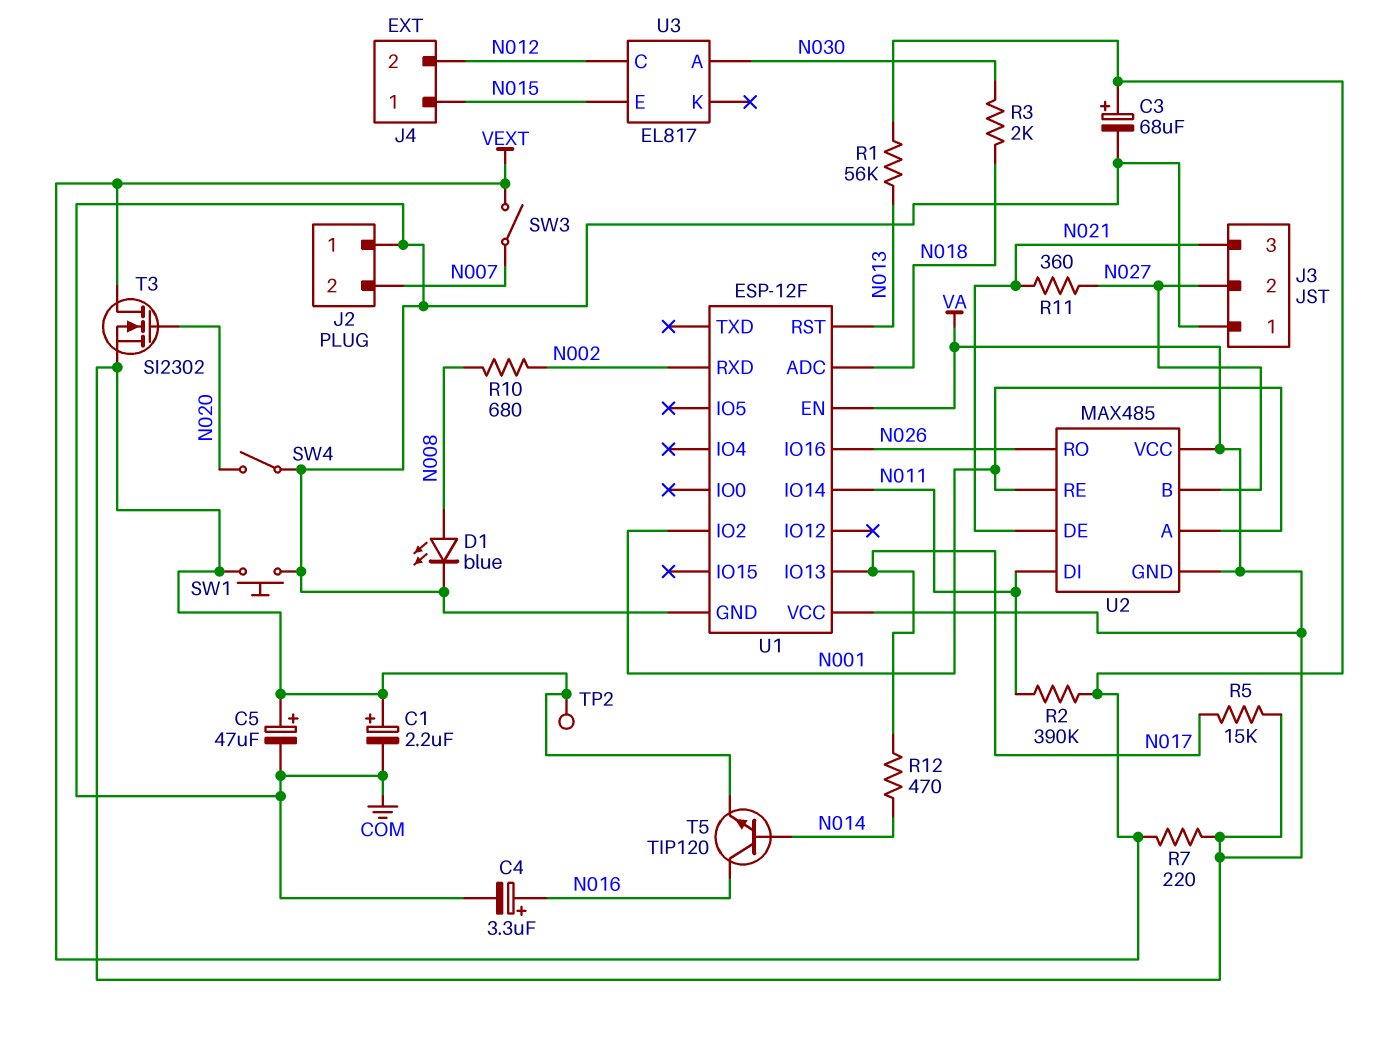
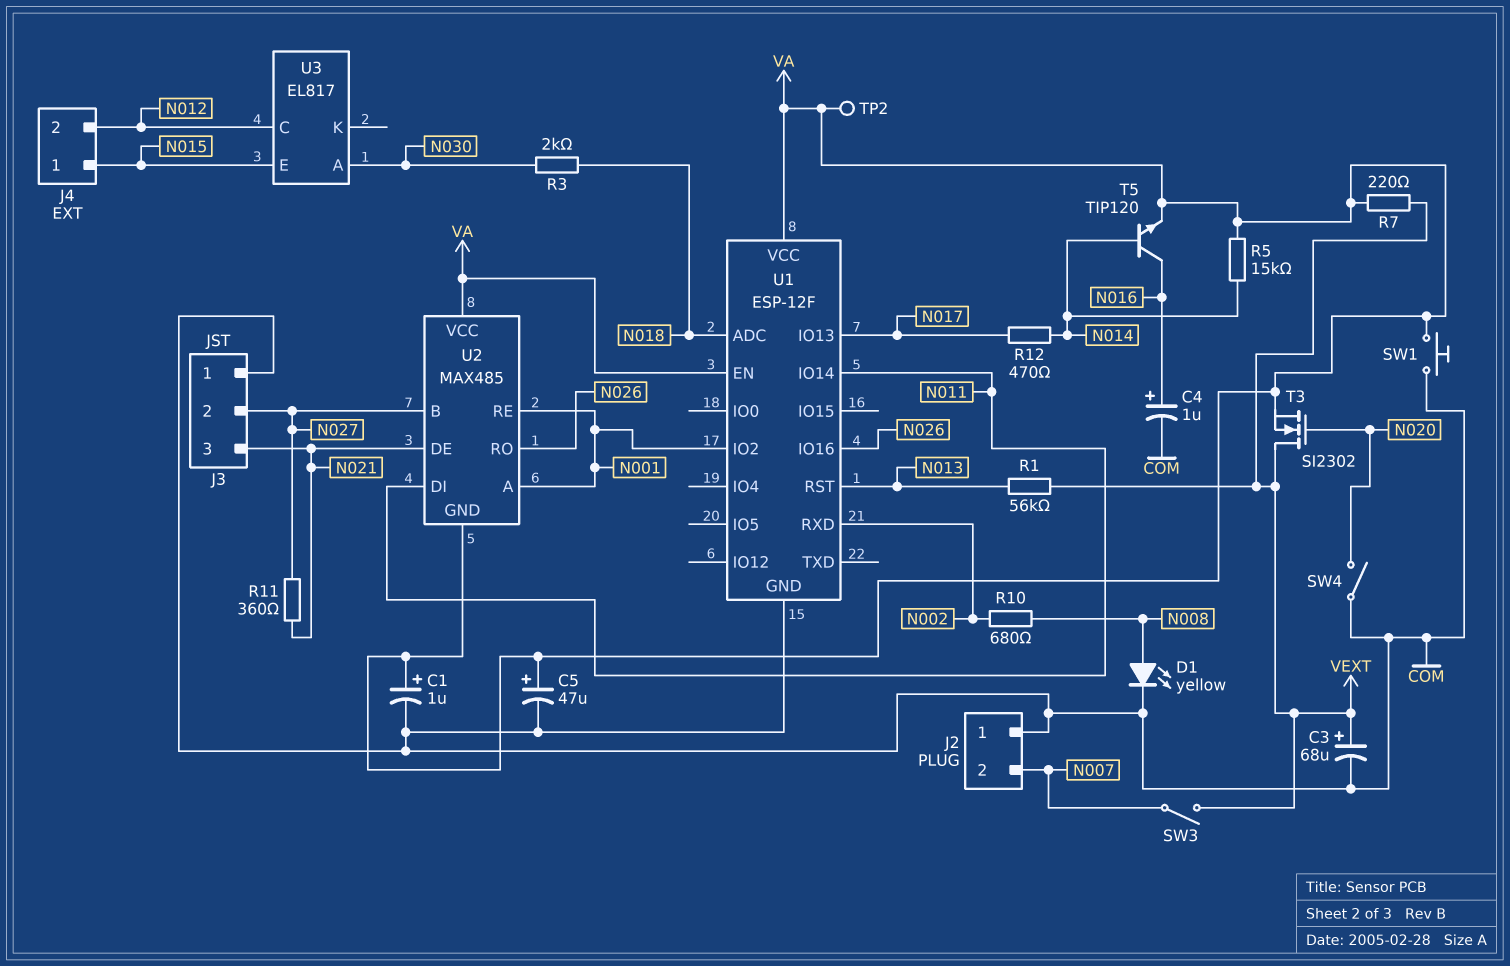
C1: 2.2uF (plus VA, minus COM) -> 1uF (plus VA, minus COM)
C4: 3.3uF (plus N016, minus COM) -> 1uF (plus N016, minus COM)
D1: LED blue (A N008, K COM) -> LED yellow (A N008, K COM)
R2: 390k (N011, VEXT) -> none
R5: 15k (N017, VA) -> 15k (N014, VA)

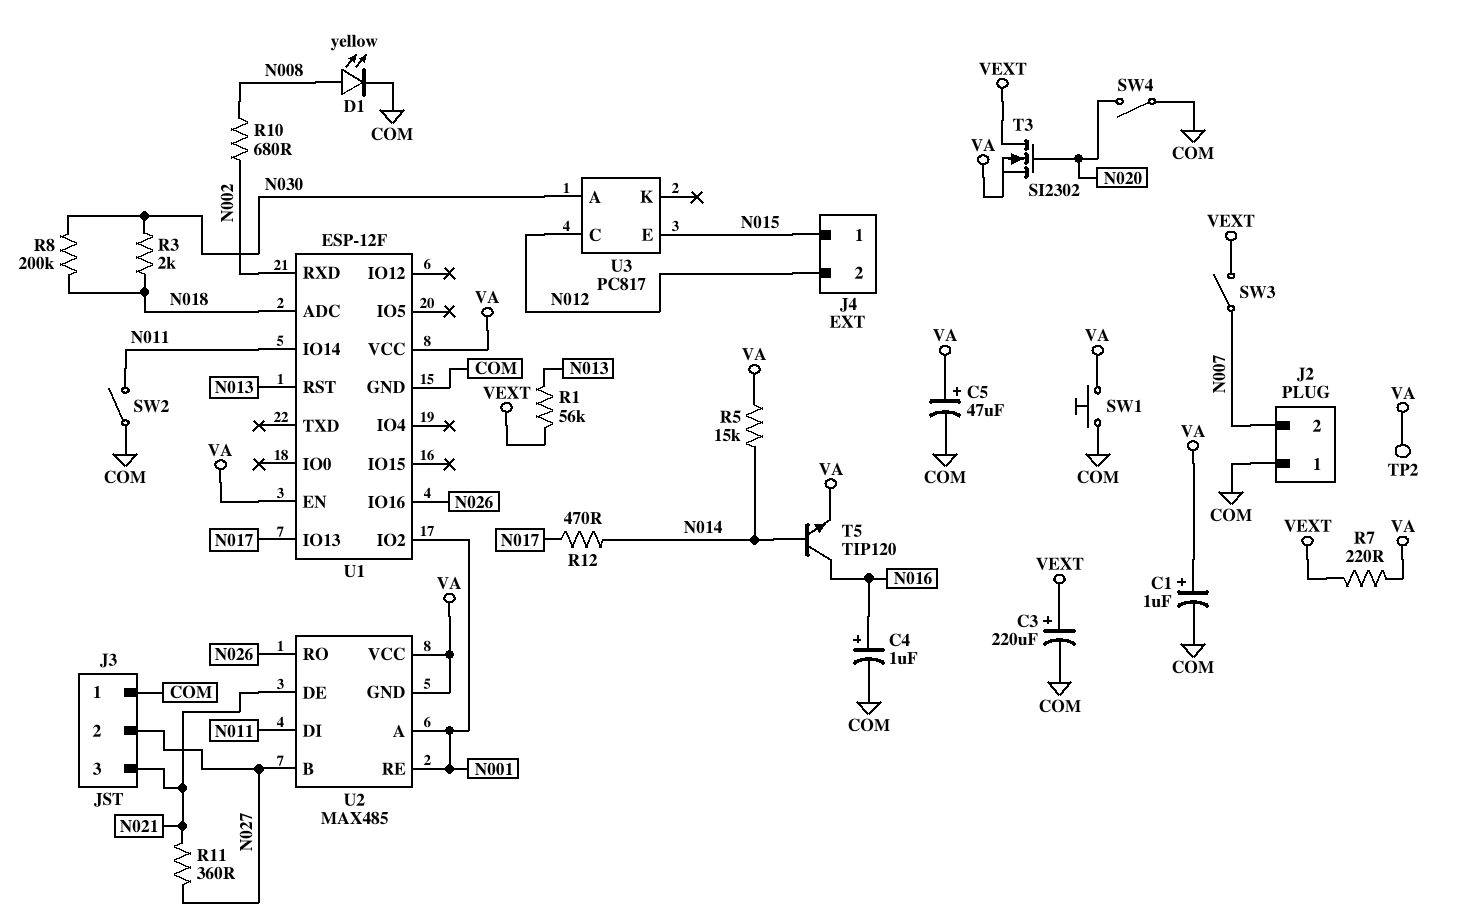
C3: 68uF (plus VEXT, minus COM) -> 220uF (plus VEXT, minus COM)
R8: none -> 200k (N018, N030)
SW2: none -> switch (COM, N011)
U3: EL817 -> PC817

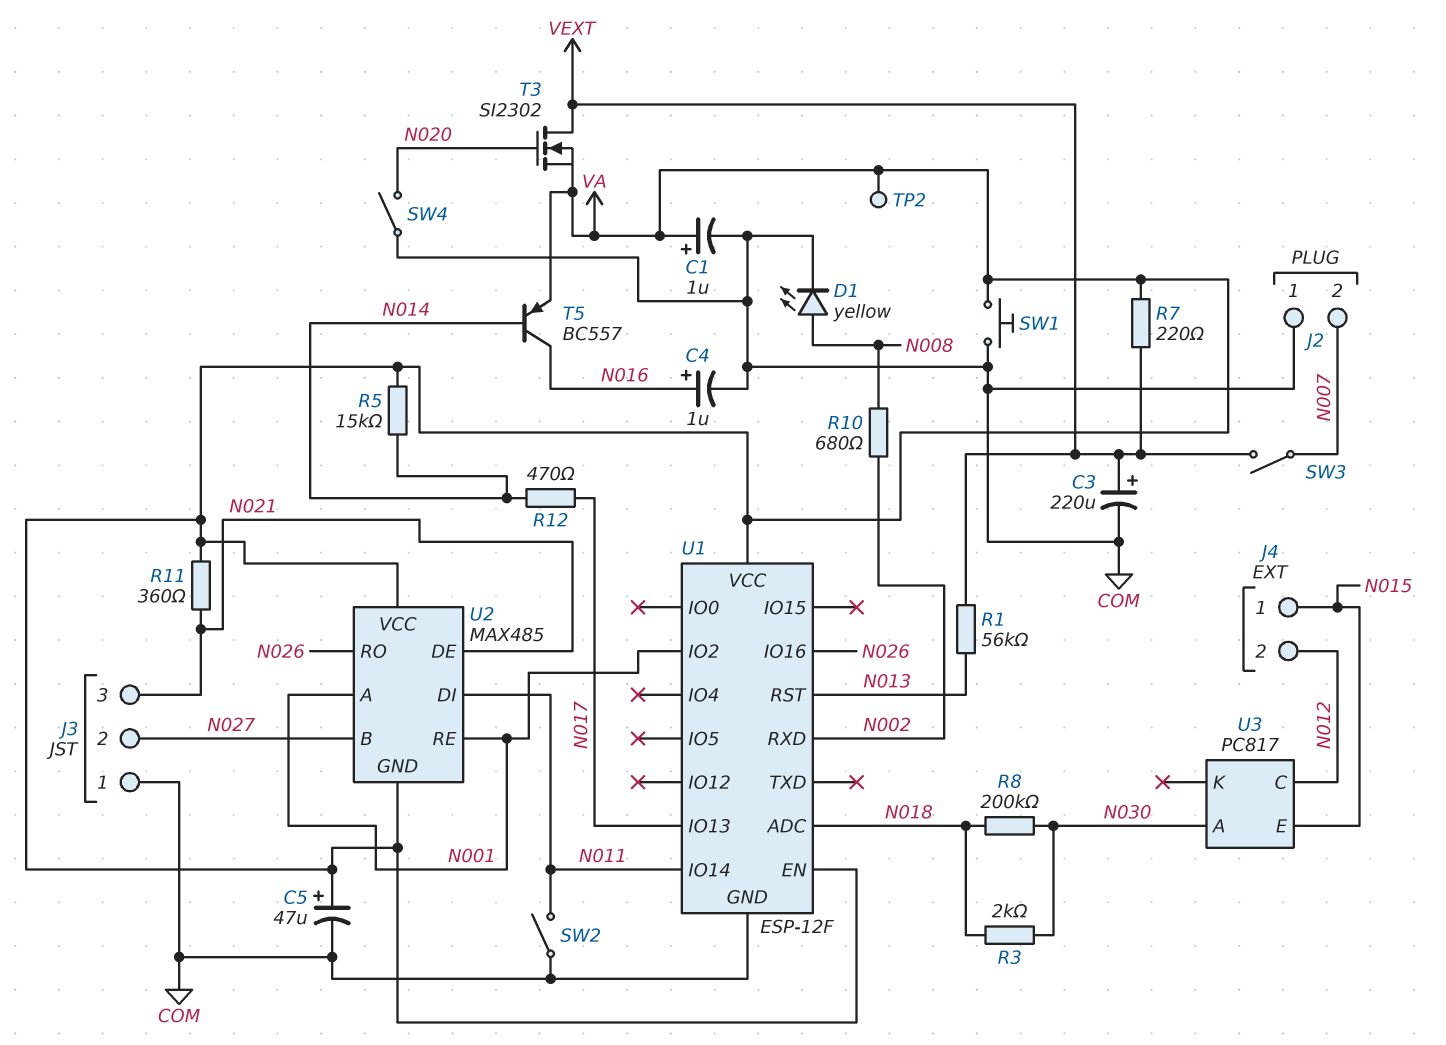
R11: 360 (N021, N027) -> 360 (N021, VA)
T5: NPN TIP120 (B N014, C N016, E VA) -> PNP BC557 (B N014, C N016, E VA)

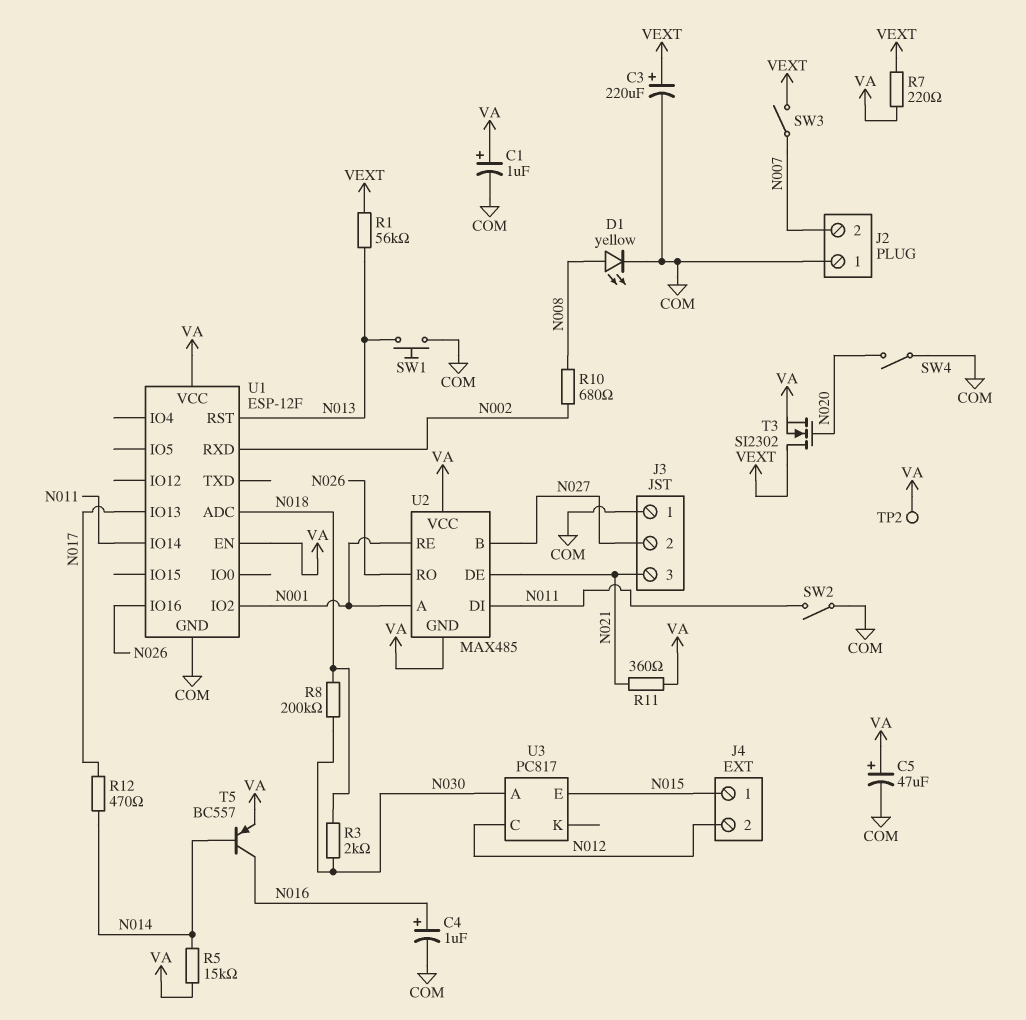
SW1: button (COM, VA) -> button (COM, N013)

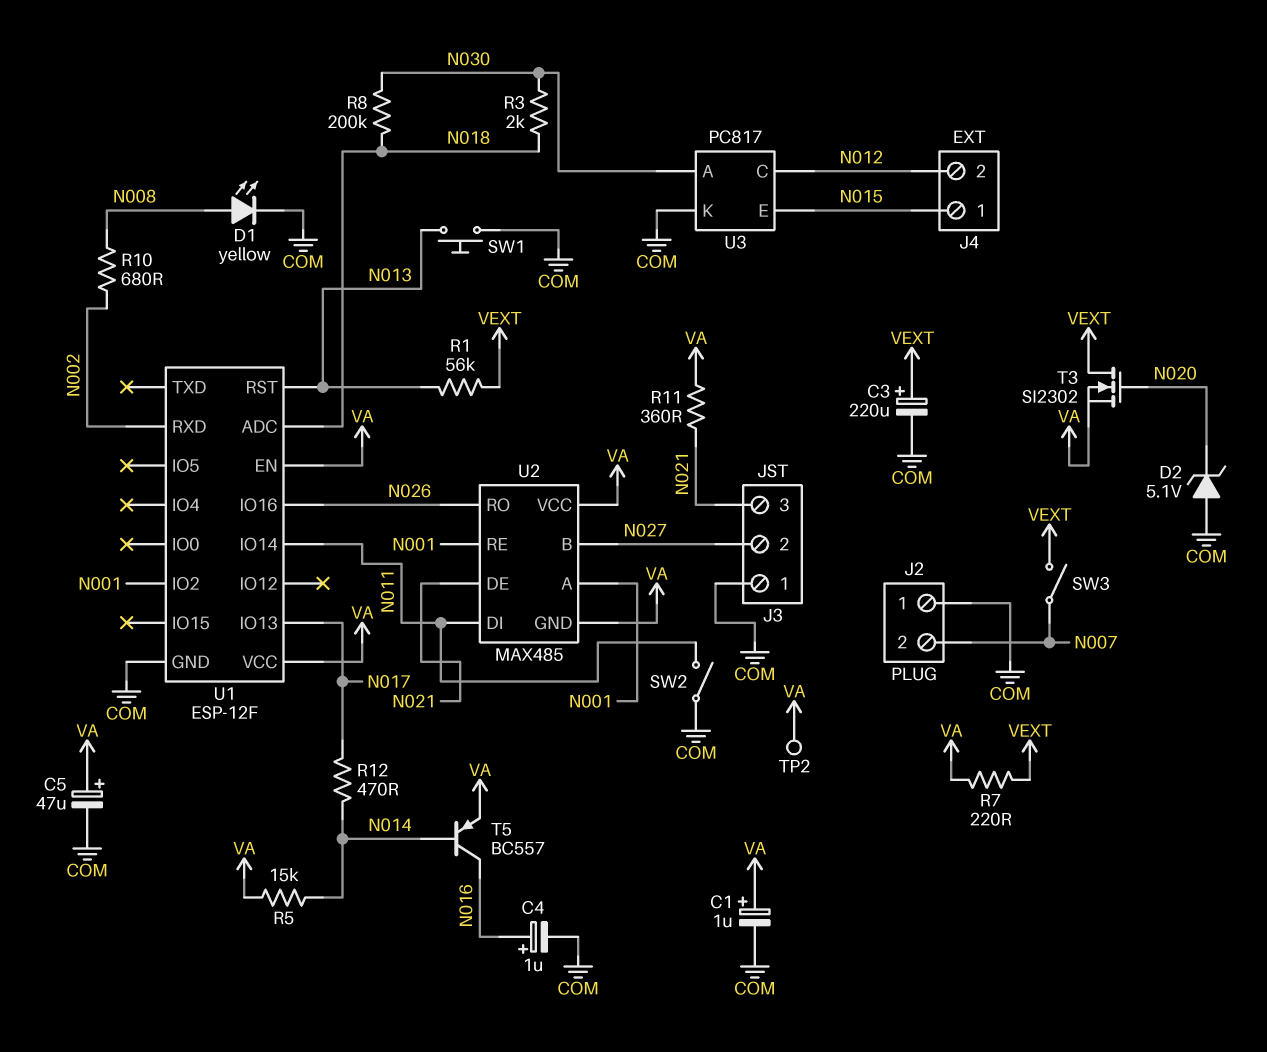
D2: none -> zener 5.1V (A COM, K N020)
SW4: switch (COM, N020) -> none
U3 pin K: none -> COM

